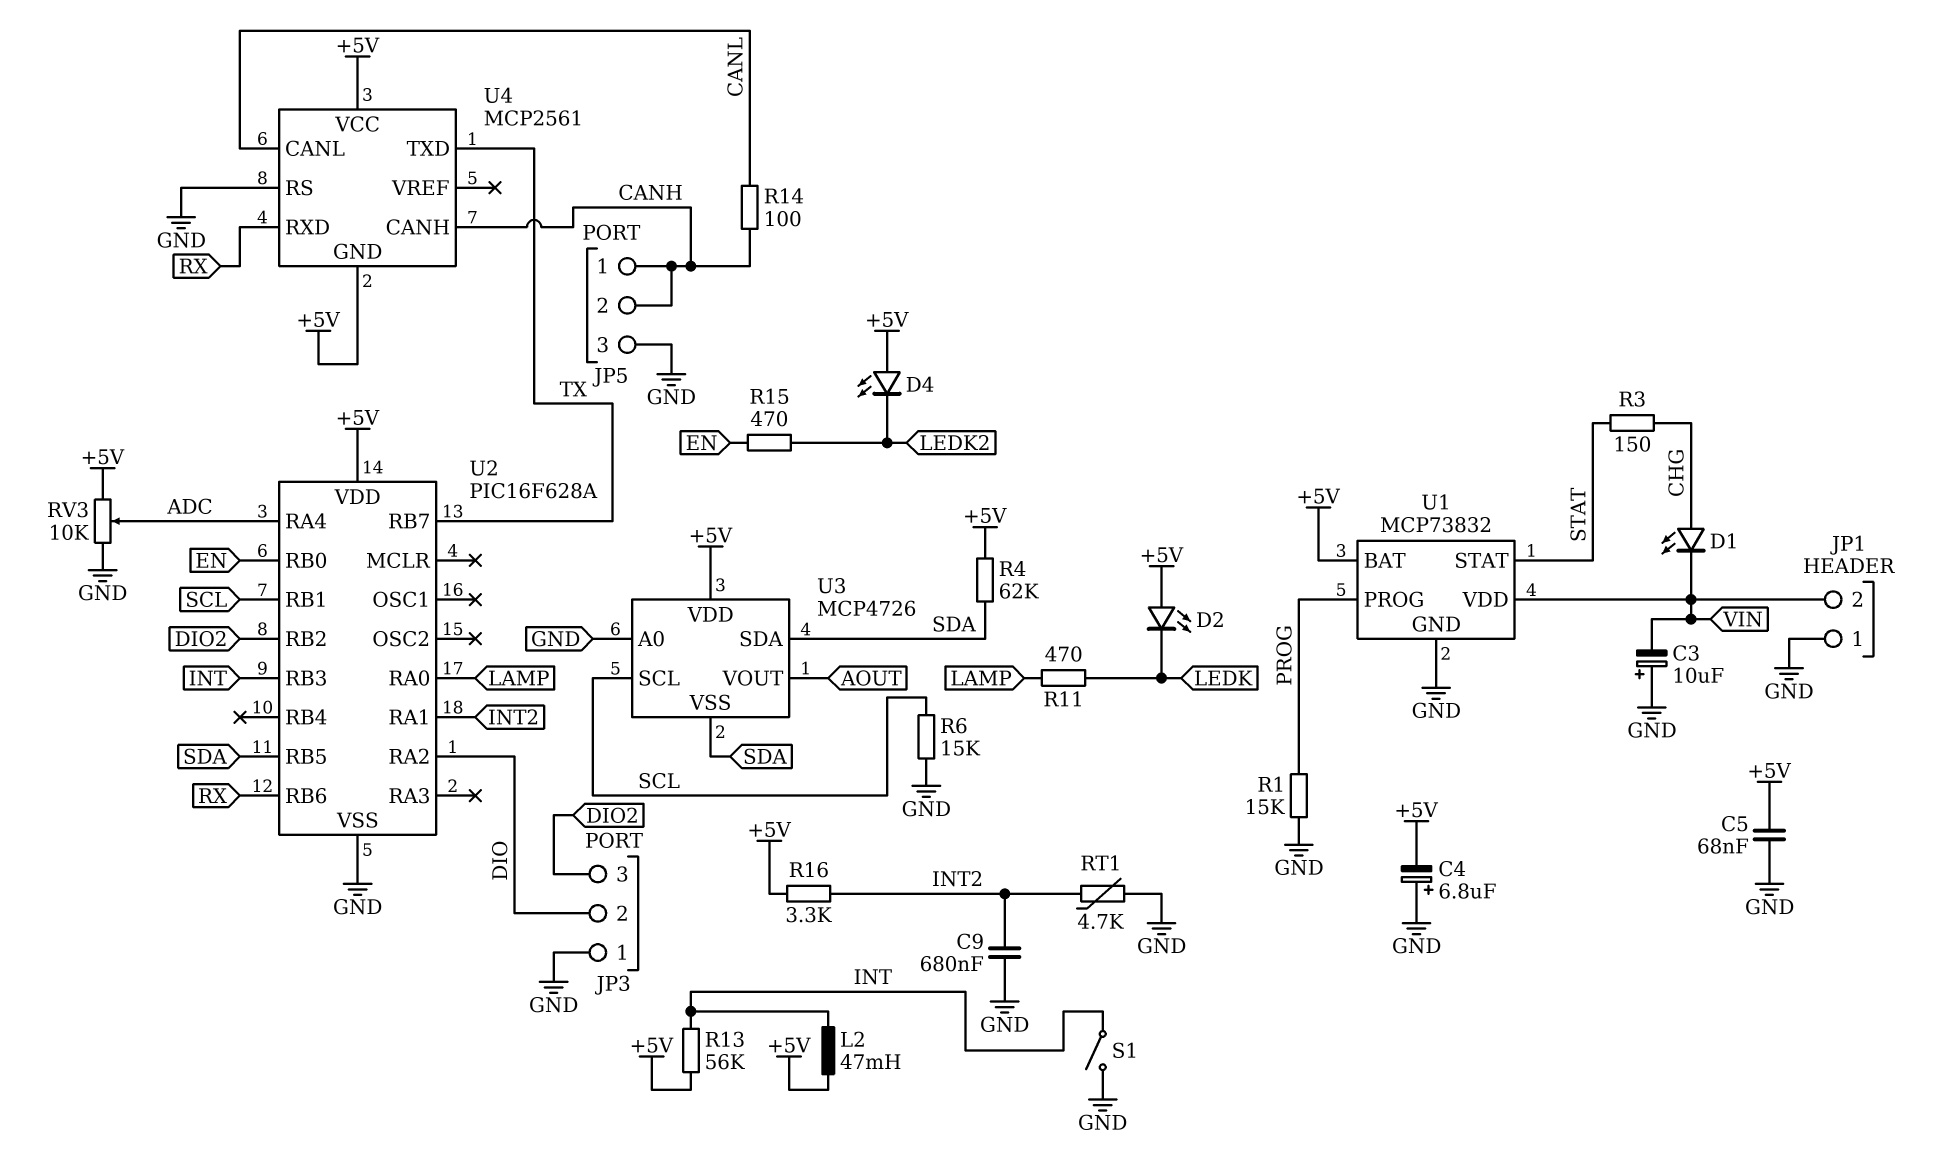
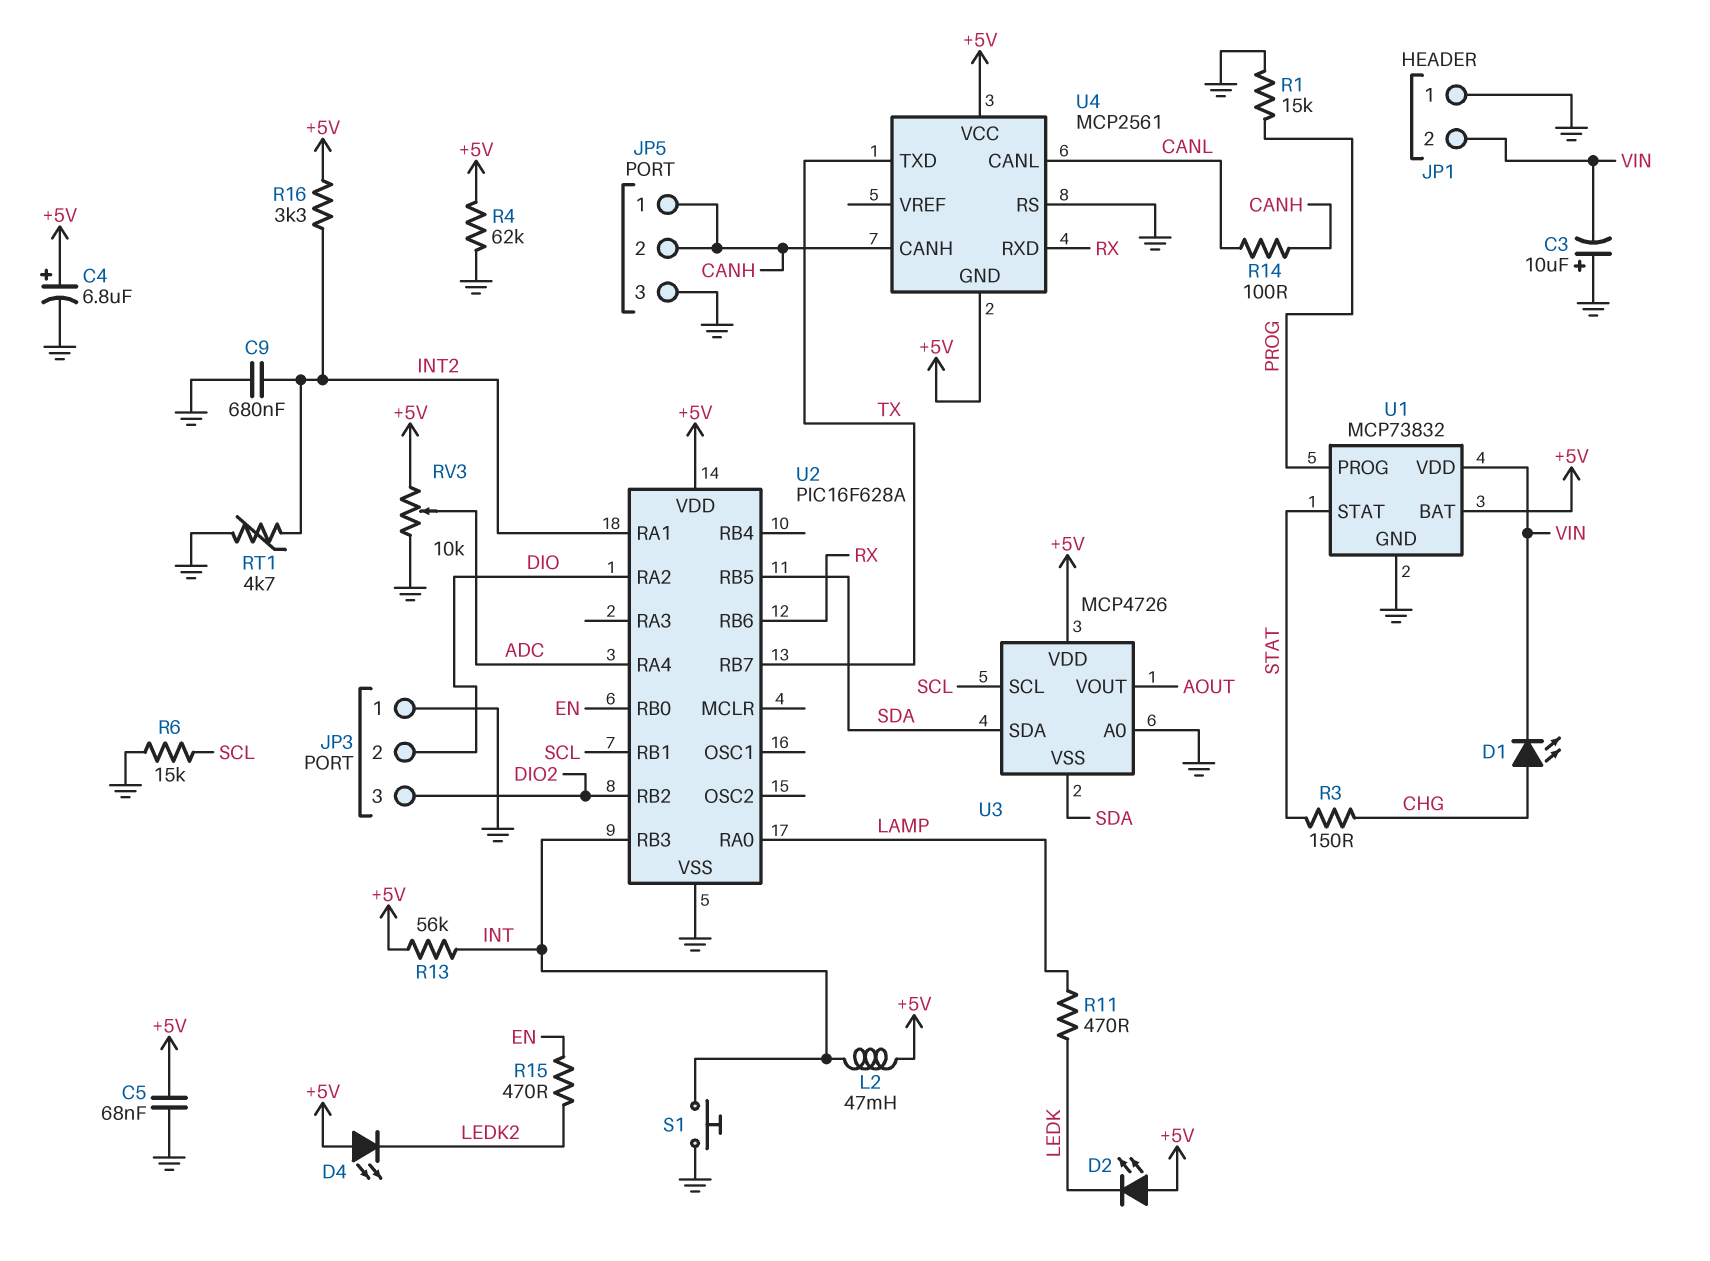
C4: 6.8uF (plus GND, minus +5V) -> 6.8uF (plus +5V, minus GND)
R4: 62k (+5V, SDA) -> 62k (+5V, GND)
S1: switch (GND, INT) -> button (GND, INT)

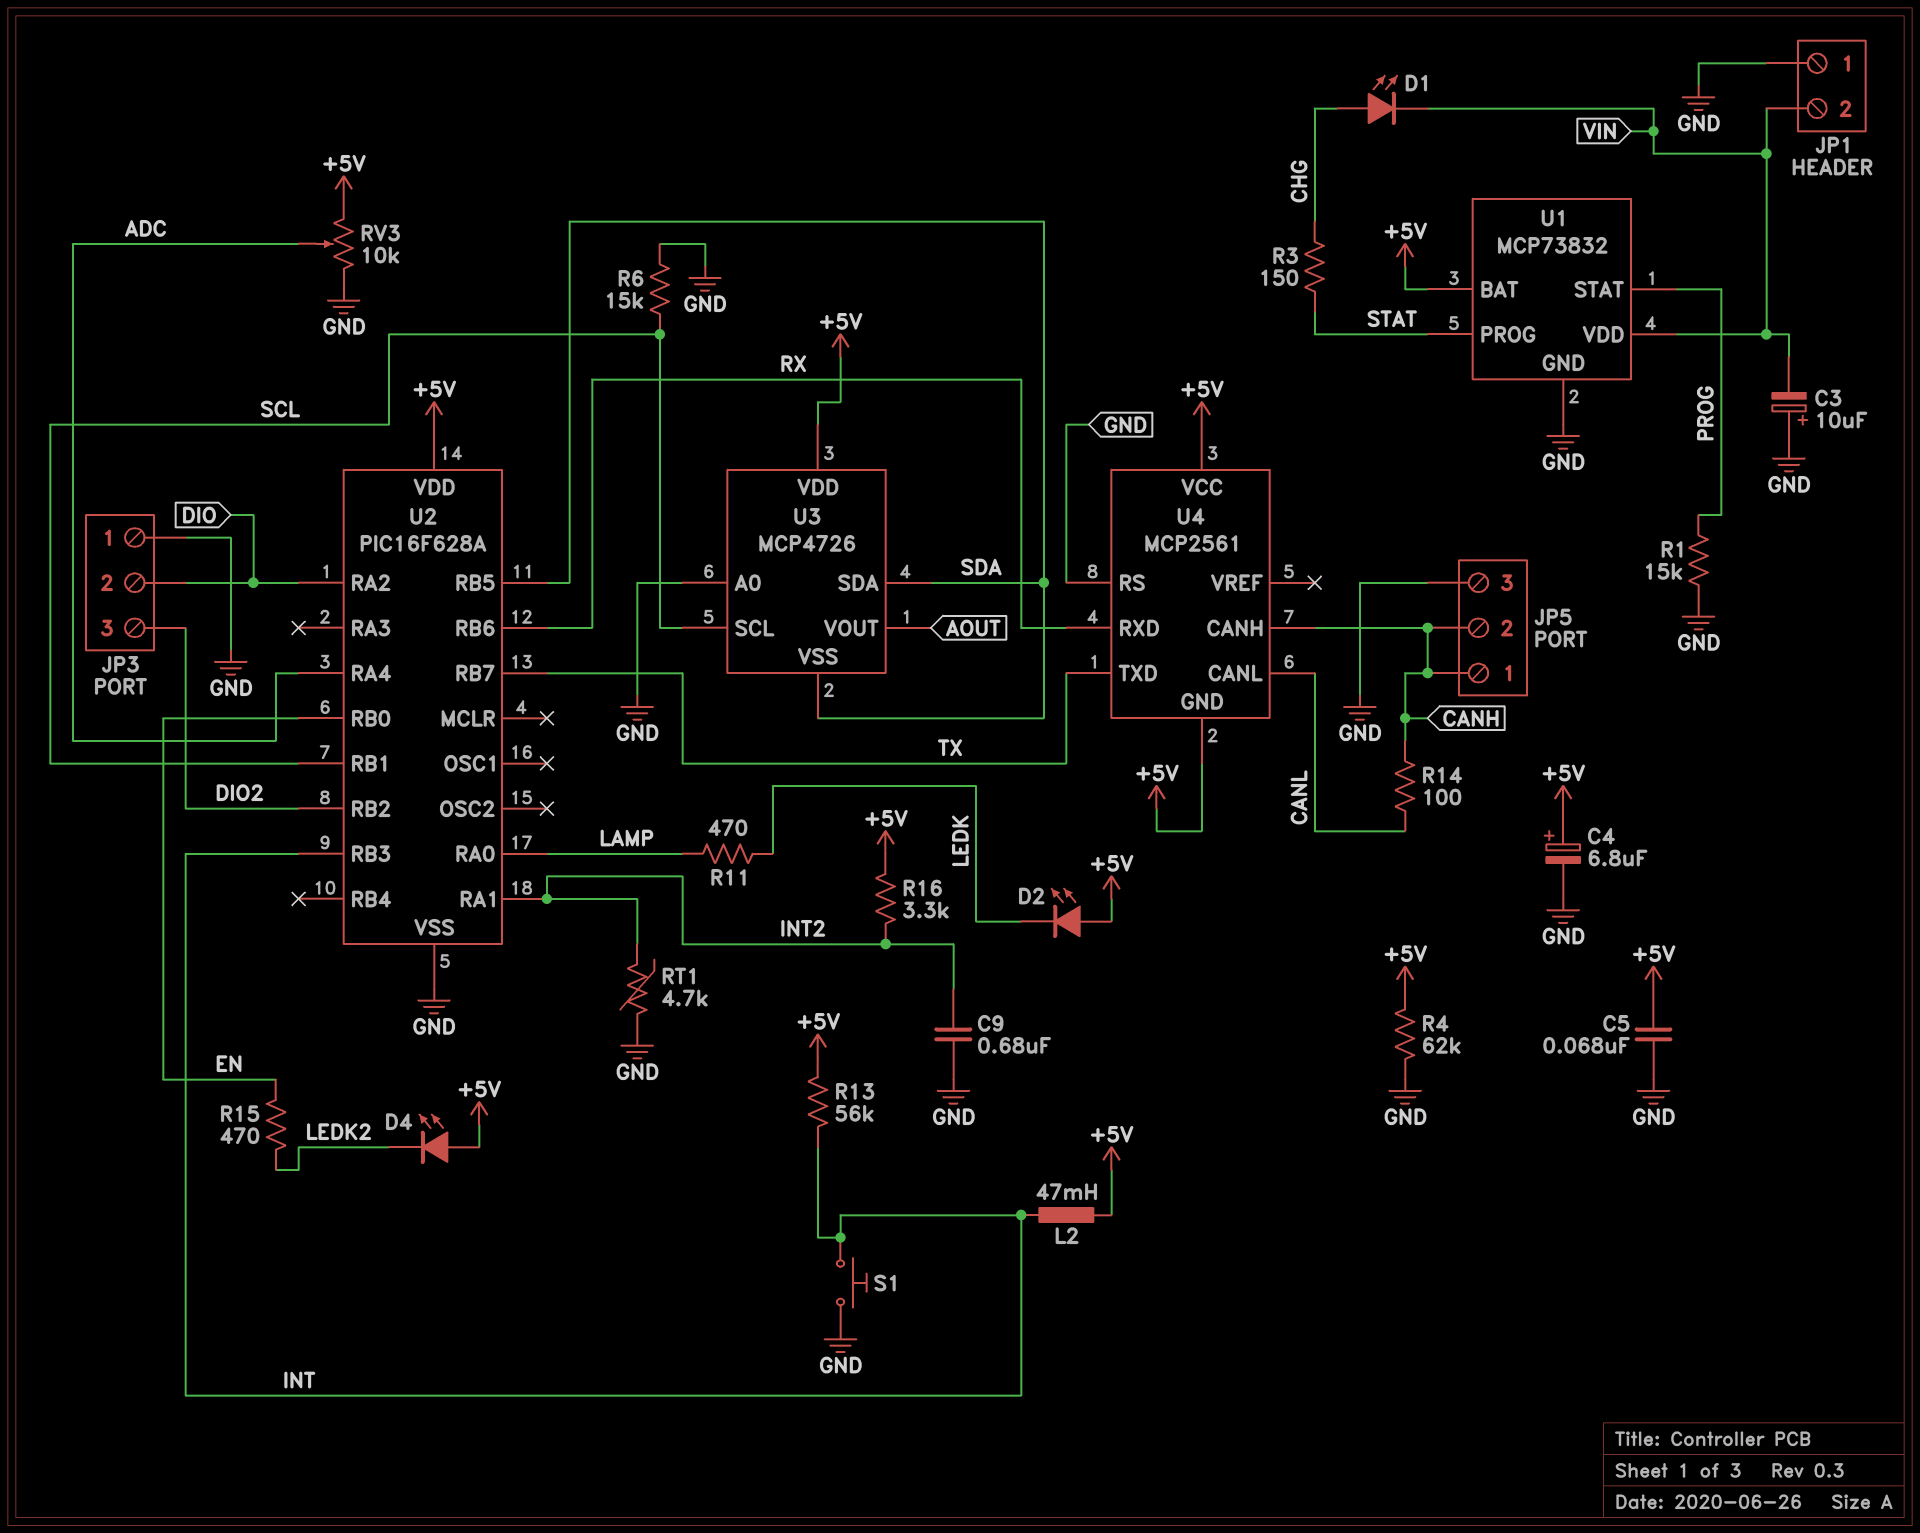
U1 pin PROG: PROG -> STAT
U1 pin STAT: STAT -> PROG

